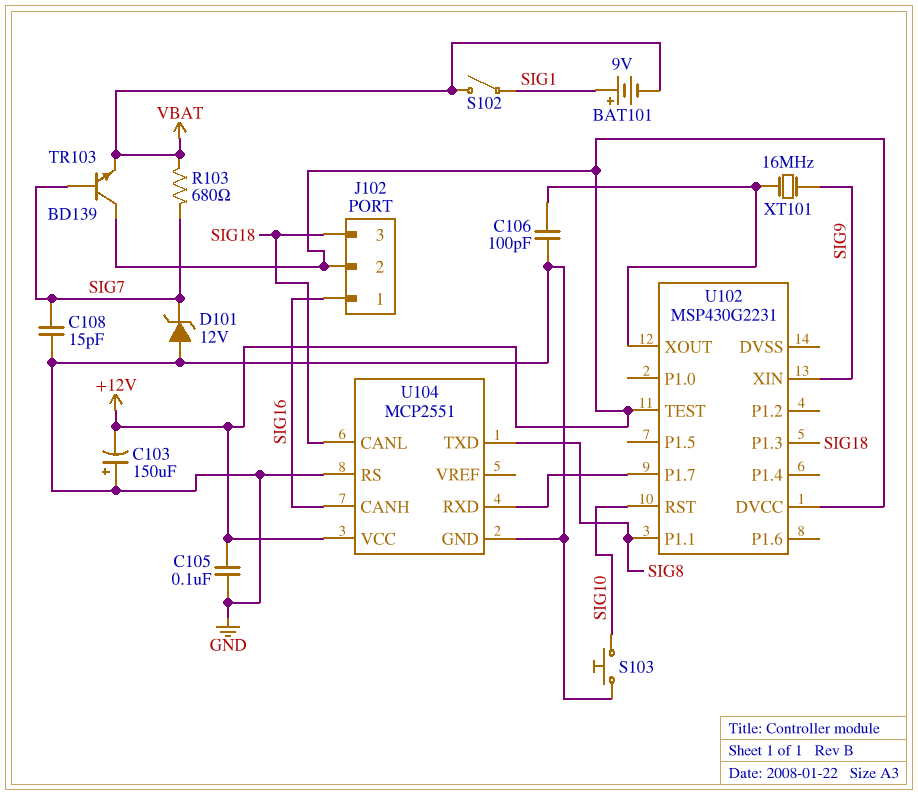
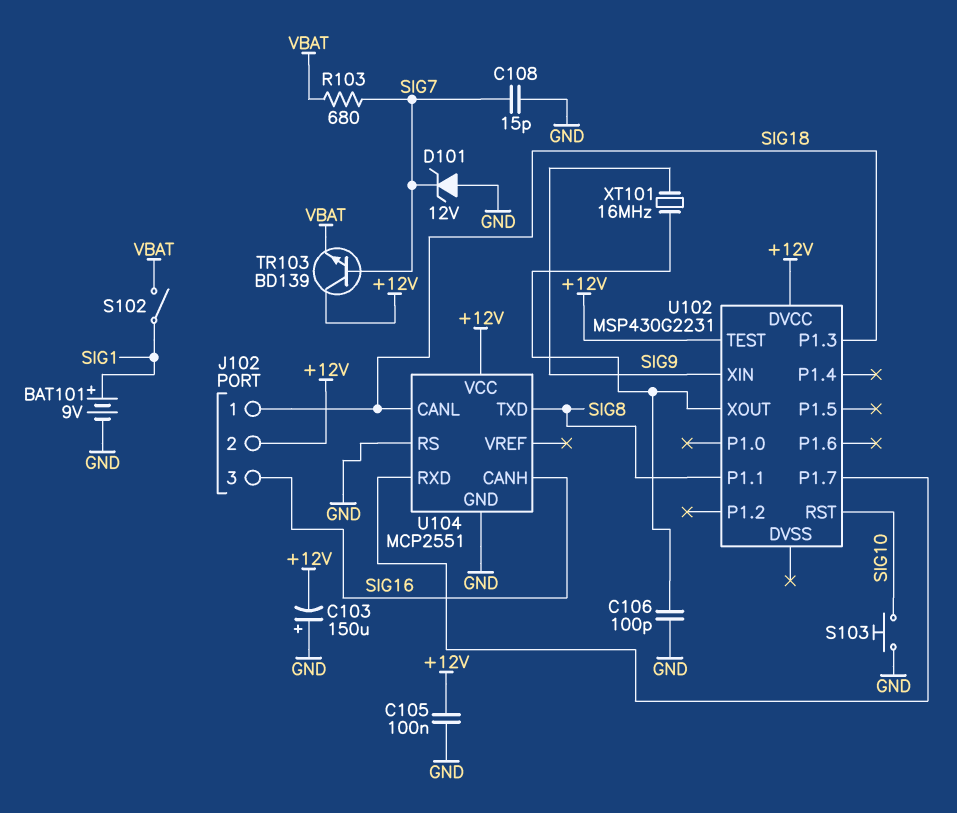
BAT101: 9V (plus SIG1, minus VBAT) -> 9V (plus SIG1, minus GND)
J102 pin 1: SIG16 -> SIG18
J102 pin 3: SIG18 -> SIG16

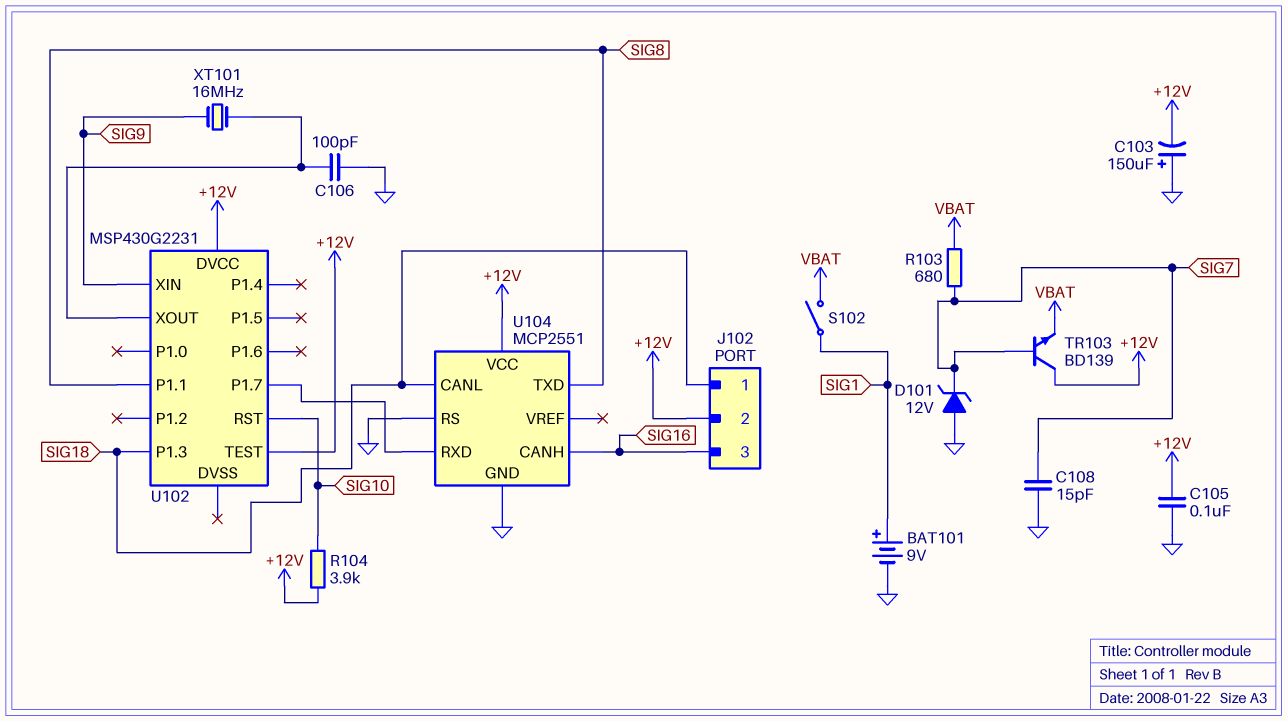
R104: none -> 3.9k (+12V, SIG10)
S103: button (GND, SIG10) -> none

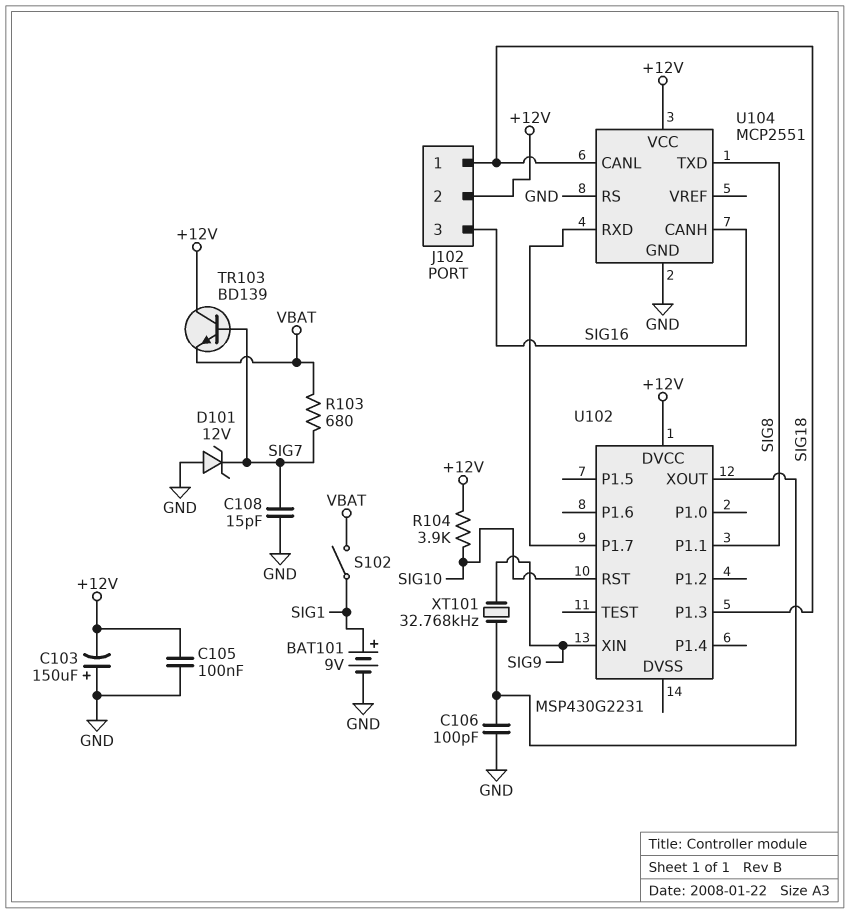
U102 pin TEST: +12V -> none
XT101: 16MHz (SIG9, U102/XOUT) -> 32.768kHz (SIG9, U102/XOUT)

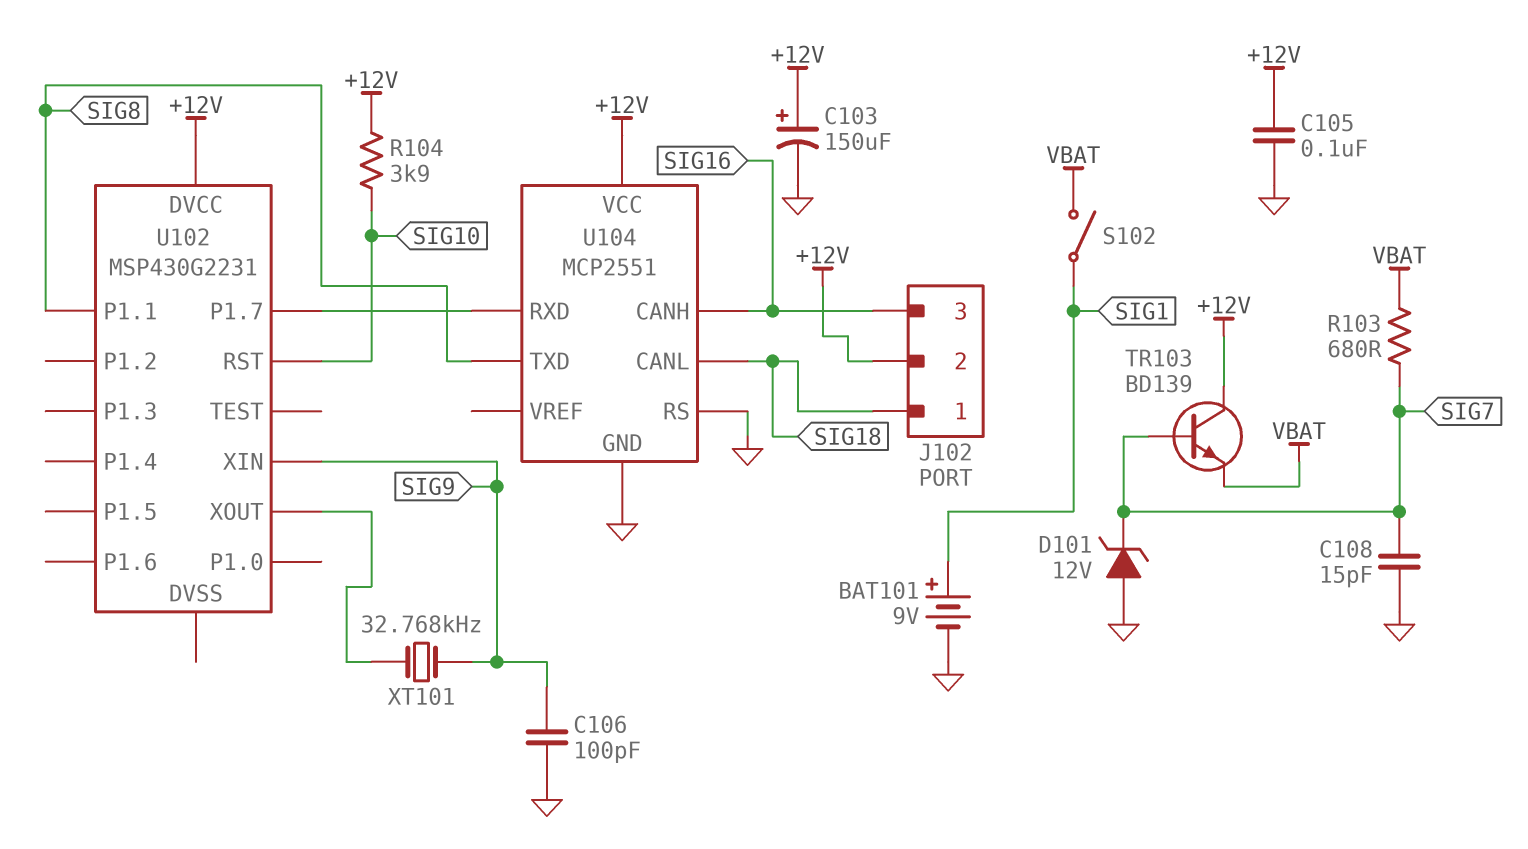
C103: 150uF (plus GND, minus +12V) -> 150uF (plus +12V, minus GND)
C106: 100pF (GND, U102/XOUT) -> 100pF (GND, SIG9)
U102 pin P1.3: SIG18 -> none

